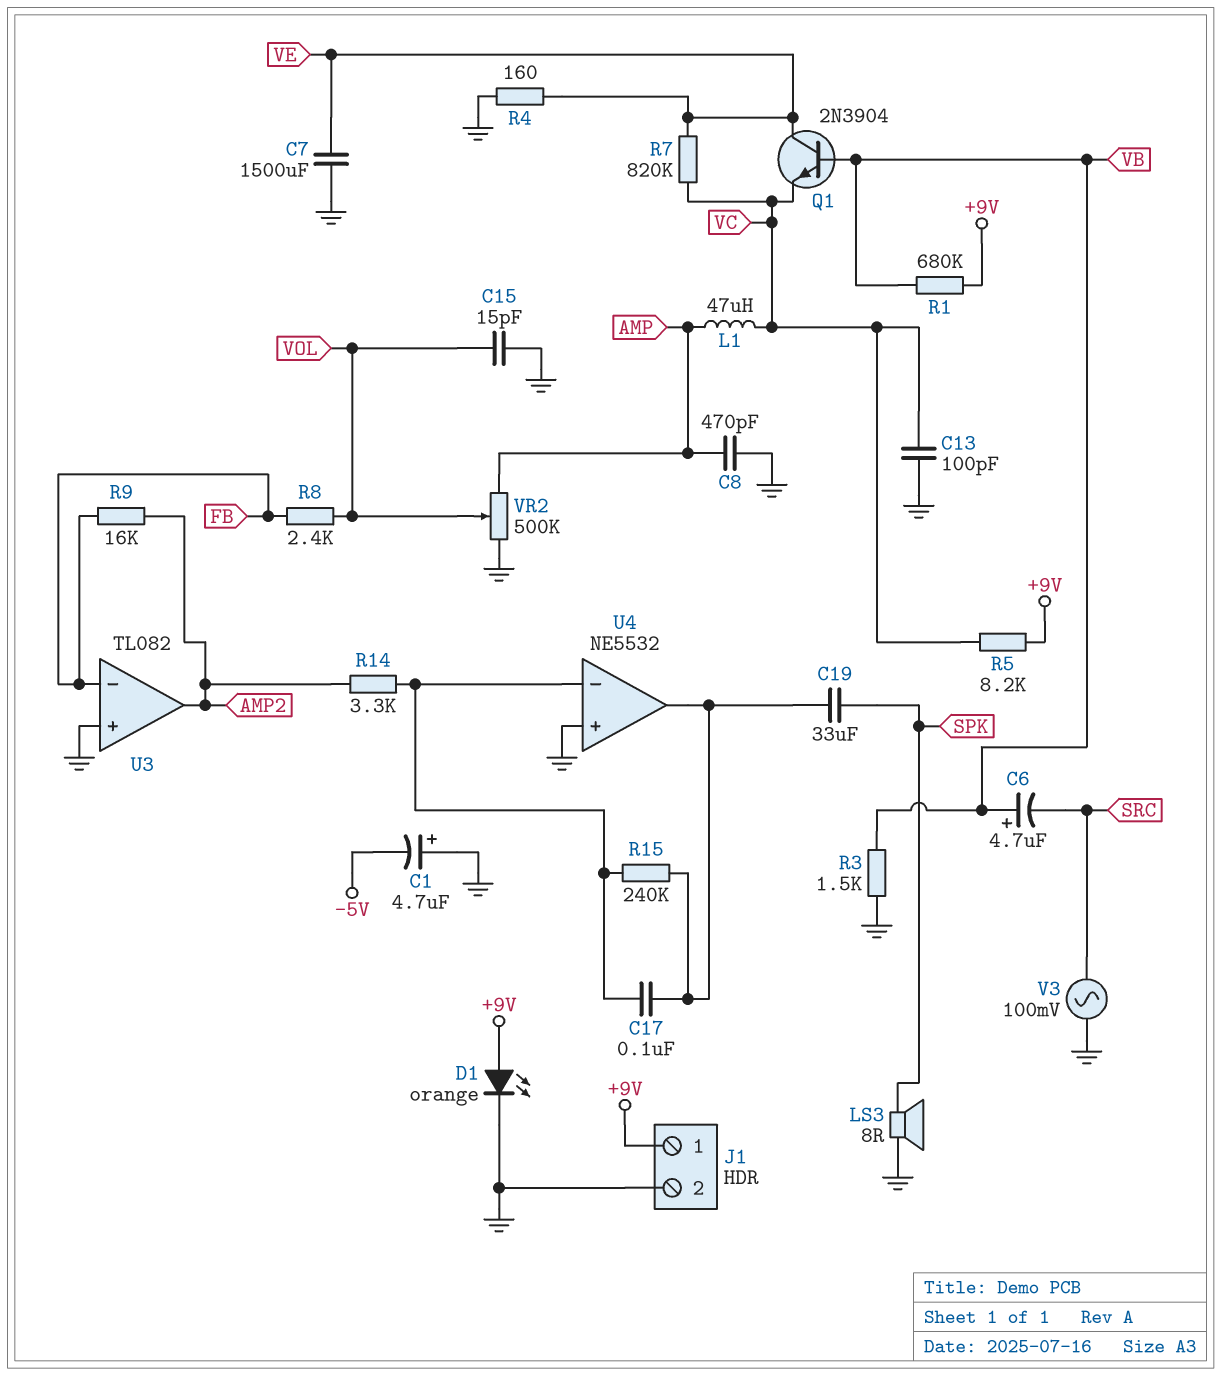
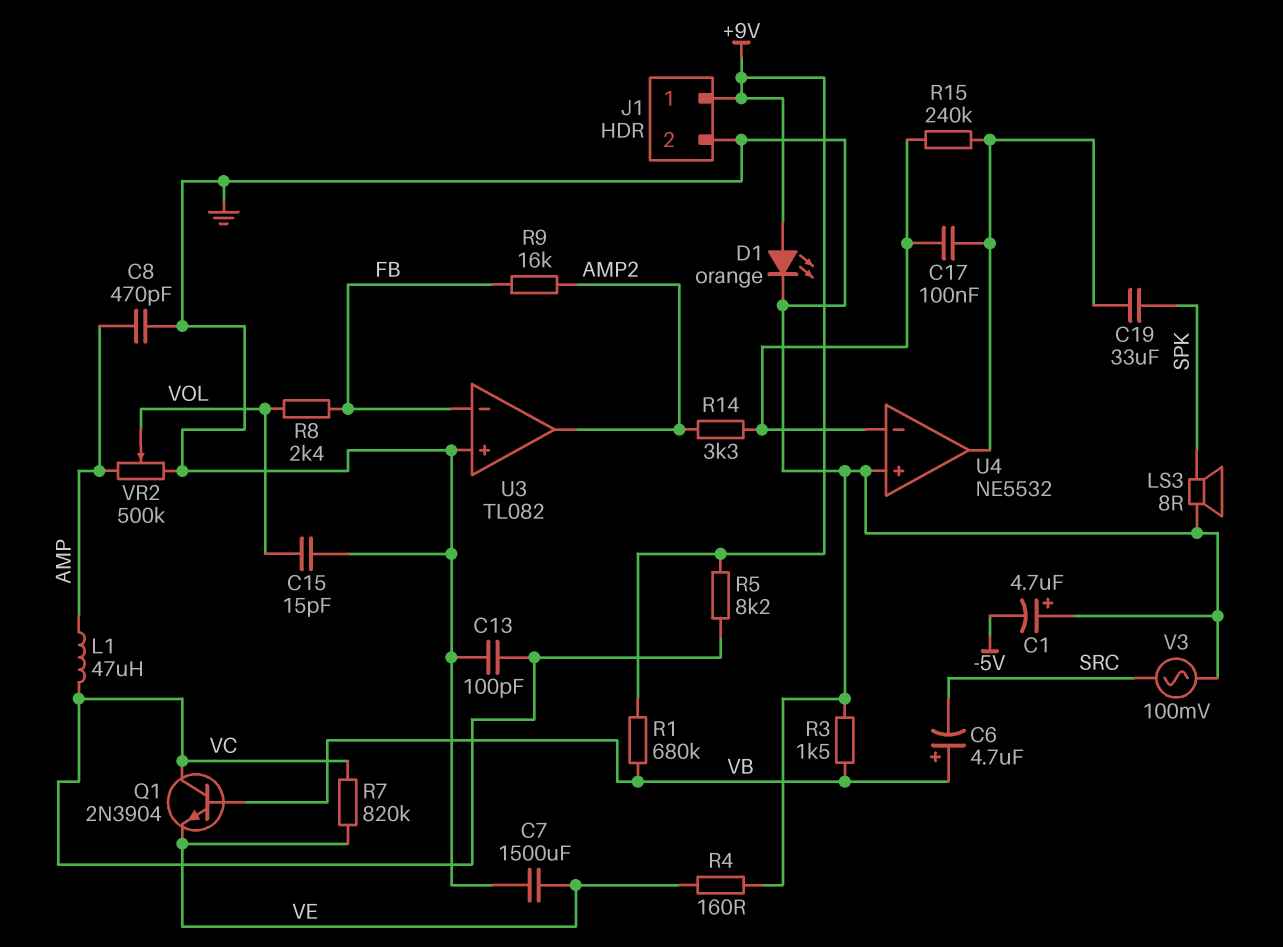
Q1: NPN 2N3904 (B VB, C VE, E VC) -> NPN 2N3904 (B VB, C VC, E VE)

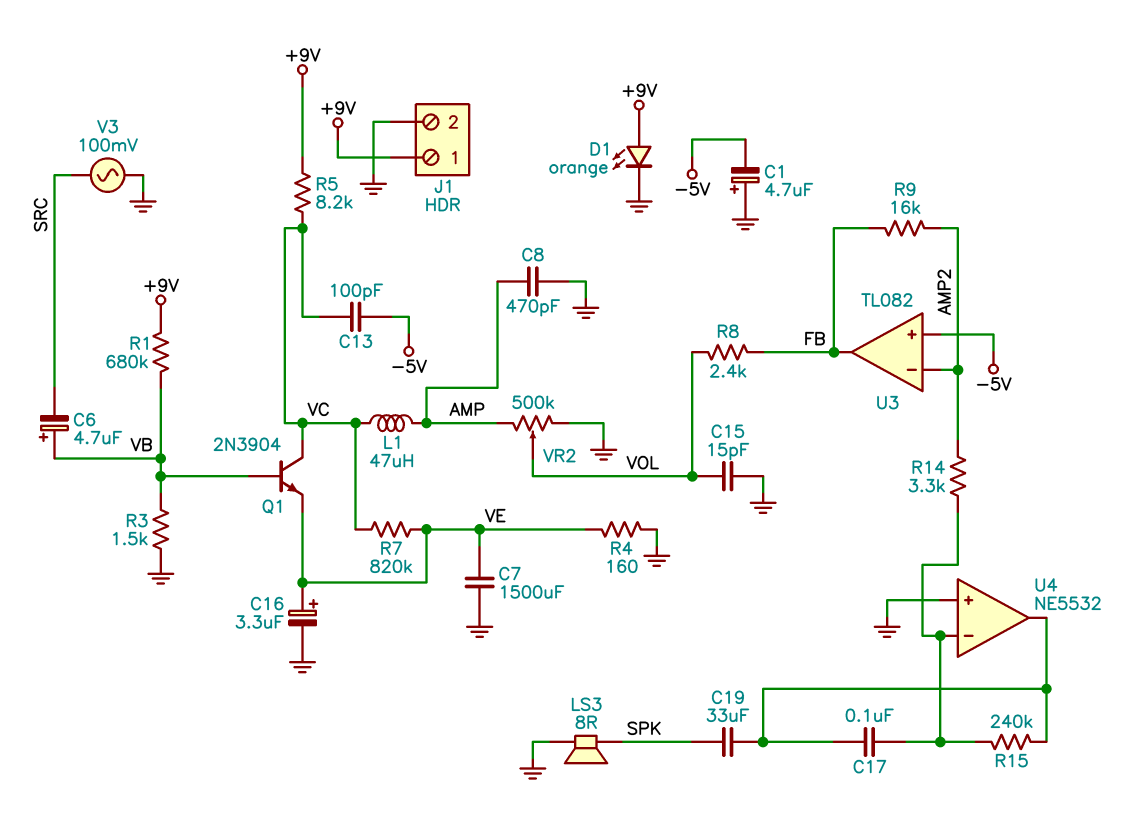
C13: 100pF (GND, VC) -> 100pF (-5V, VC)
C16: none -> 3.3uF (plus VE, minus GND)
U3 pin in+: GND -> -5V
U3 pin in-: FB -> AMP2
U3 pin out: AMP2 -> FB

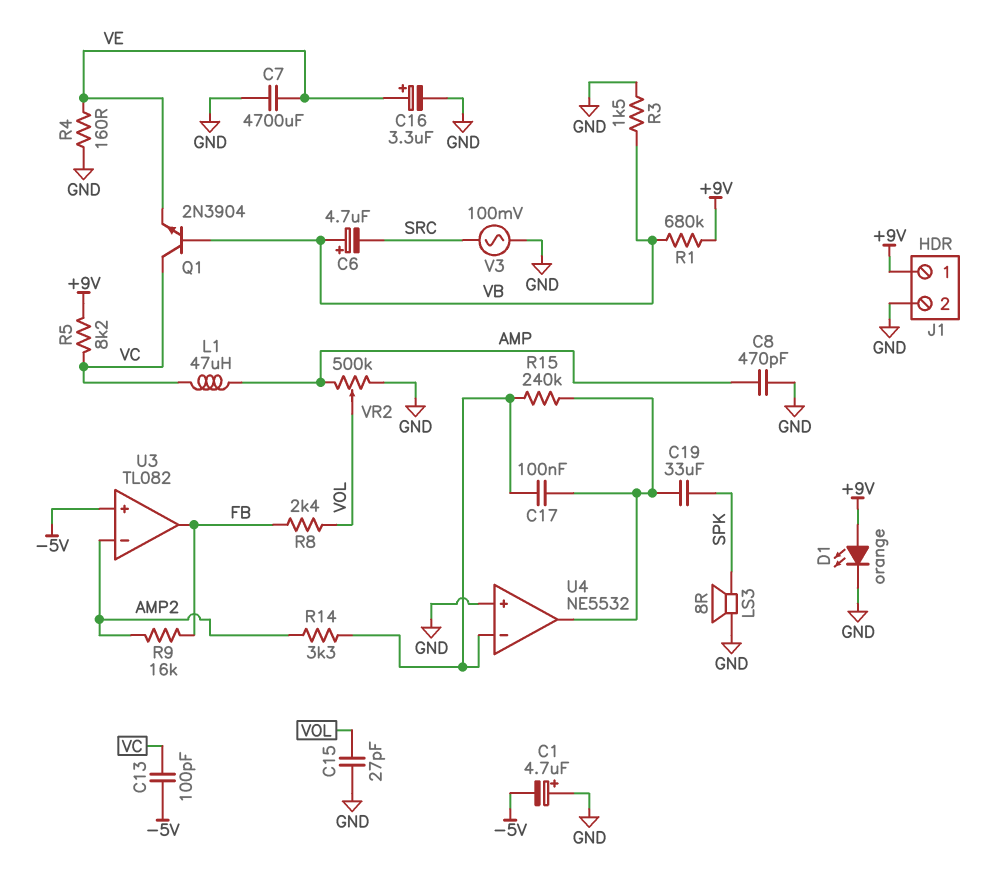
C7: 1500uF (GND, VE) -> 4700uF (GND, VE)
C15: 15pF (GND, VOL) -> 27pF (GND, VOL)
R7: 820k (VC, VE) -> none

